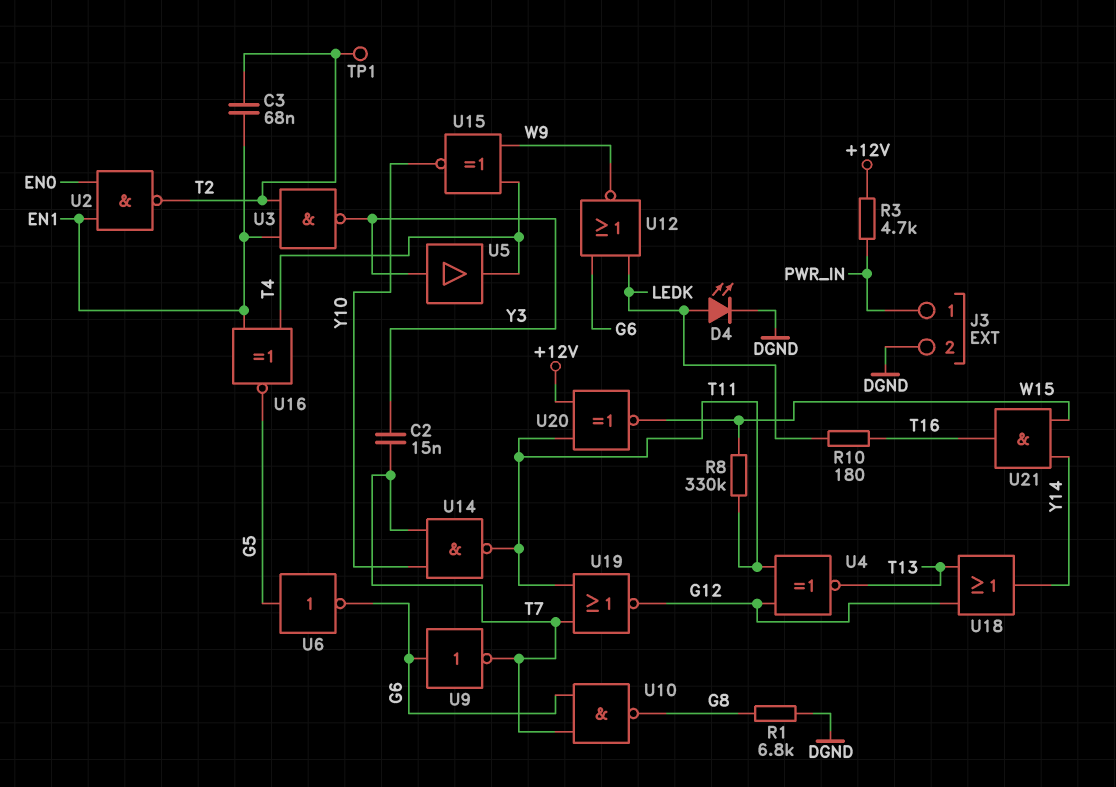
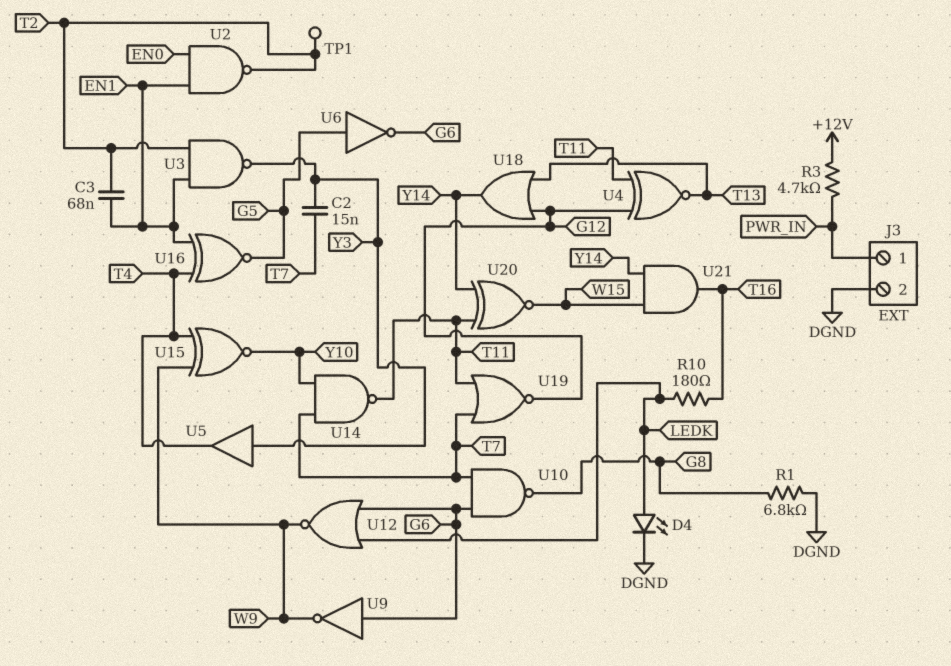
R8: 330k (T11, W15) -> none
U9: NOT (in G6, out T7) -> NOT (in G6, out W9)
U20: XNOR (in +12V, in T11, out W15) -> XNOR (in T11, in Y14, out W15)

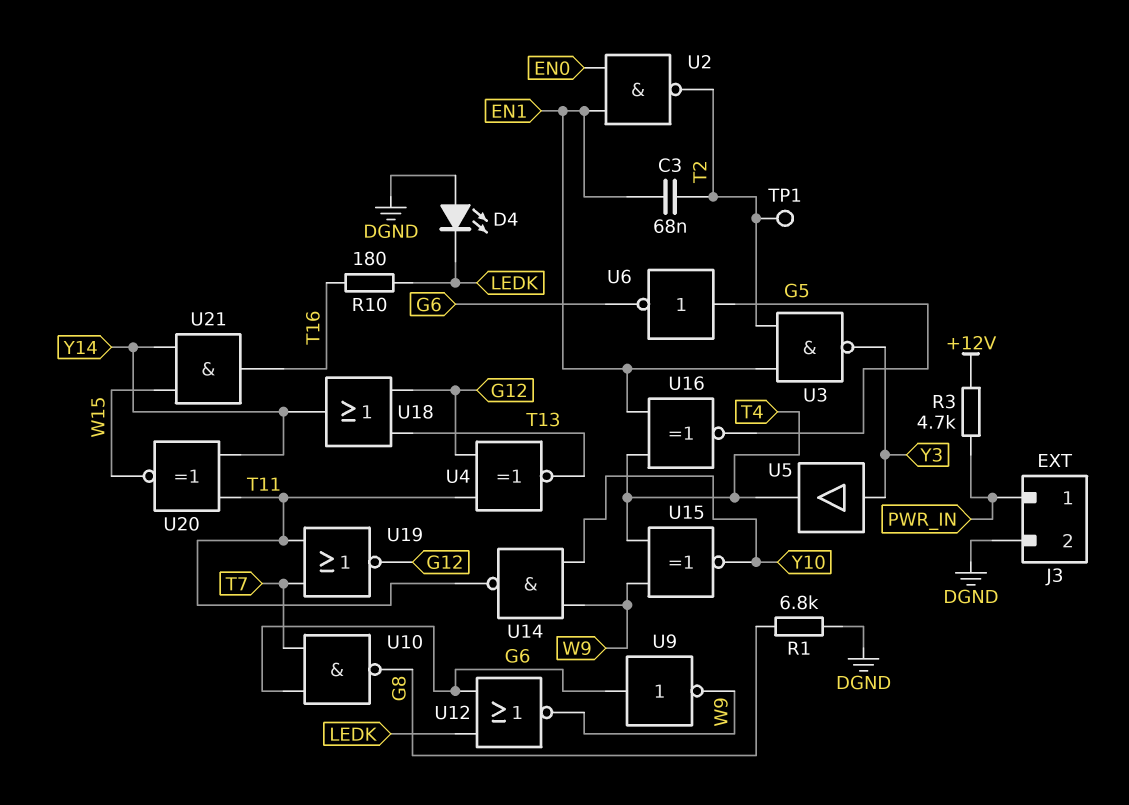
C2: 15nF (T7, Y3) -> none
D4: LED (A LEDK, K DGND) -> LED (A DGND, K LEDK)
U14: NAND (in T7, in Y10, out T11) -> NAND (in W9, in Y10, out T11)

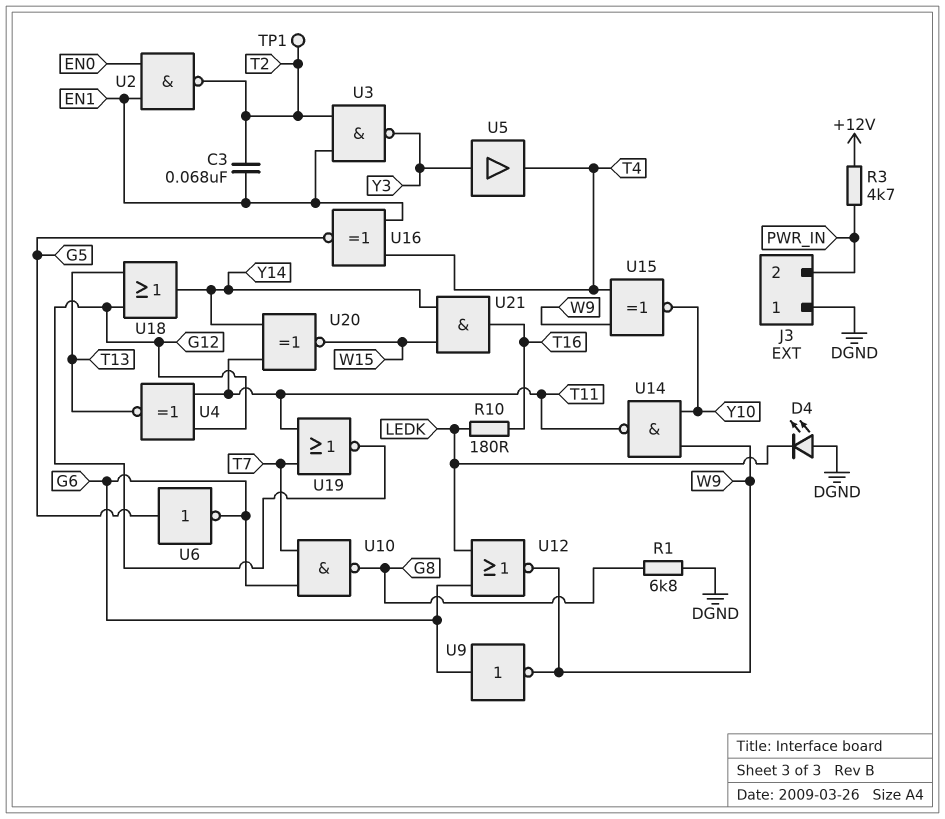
J3 pin 1: PWR_IN -> DGND
J3 pin 2: DGND -> PWR_IN

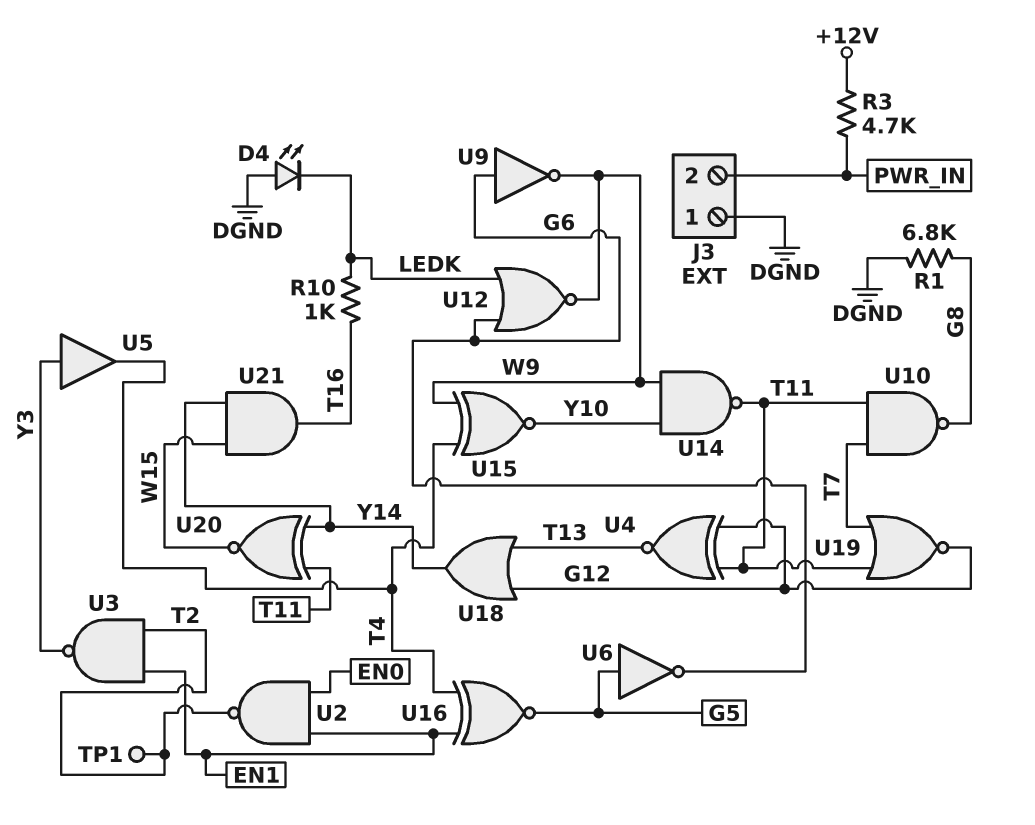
C3: 68nF (EN1, T2) -> none
R10: 180 (LEDK, T16) -> 1k (LEDK, T16)
U10: NAND (in G6, in T7, out G8) -> NAND (in T7, in T11, out G8)

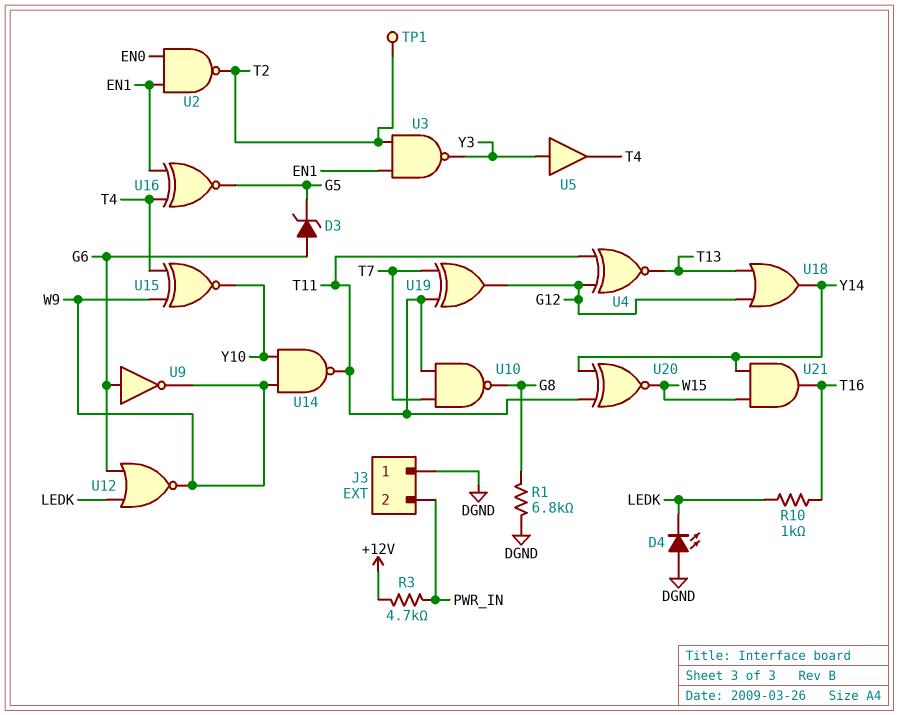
D3: none -> zener (A G6, K G5)
U6: NOT (in G5, out G6) -> none
U19: NOR (in T7, in T11, out G12) -> XOR (in T7, in T11, out G12)

